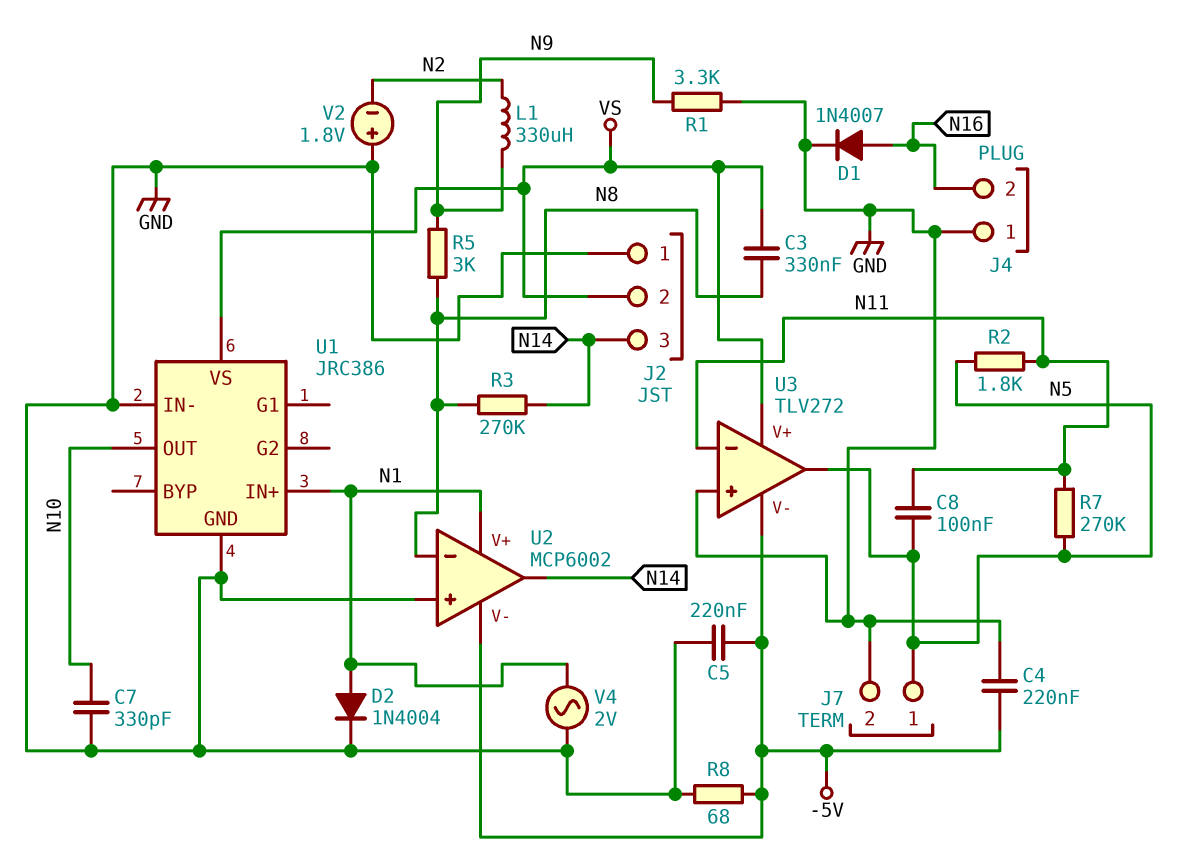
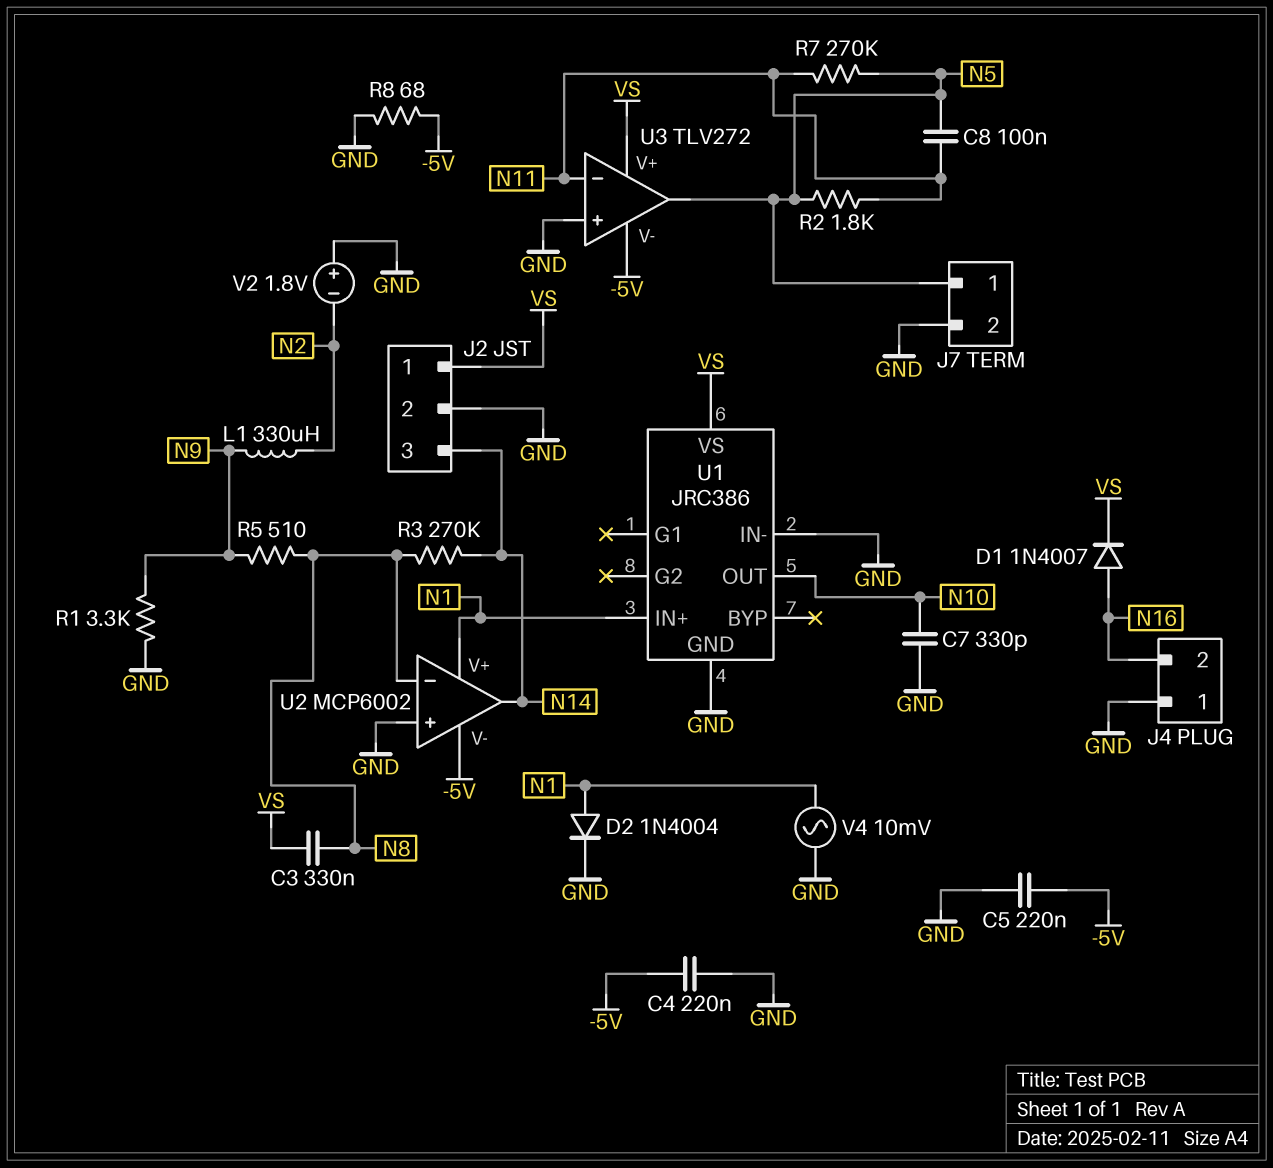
D1: diode 1N4007 (A N16, K GND) -> diode 1N4007 (A N16, K VS)
J2 pin 1: GND -> VS
J2 pin 2: VS -> GND
R5: 3k (N8, N9) -> 510 (N8, N9)
V4: AC 2V (GND, N1) -> AC 10mV (GND, N1)

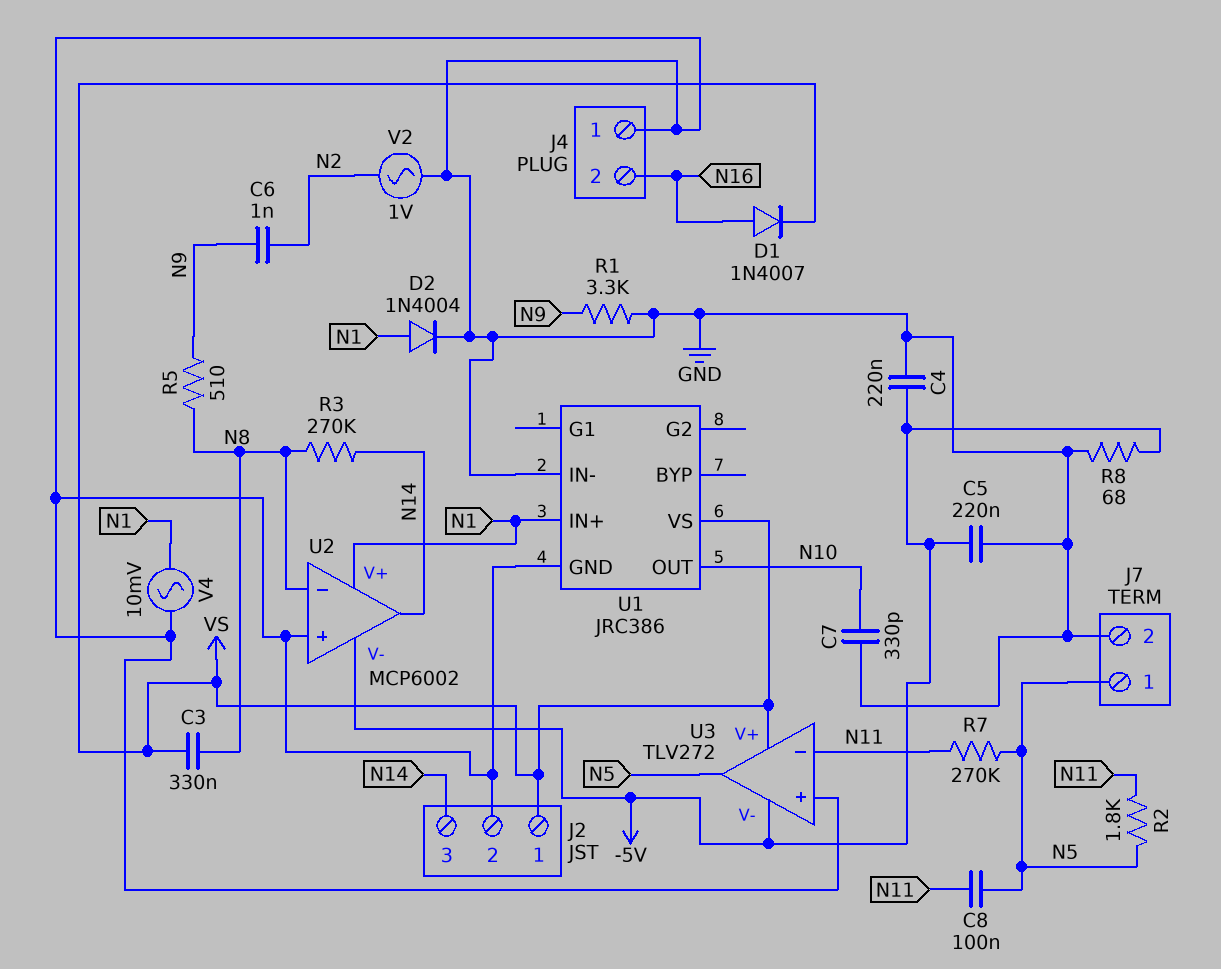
C6: none -> 1nF (N2, N9)
L1: 330uH (N2, N9) -> none
V2: 1.8V (plus GND, minus N2) -> AC 1V (GND, N2)

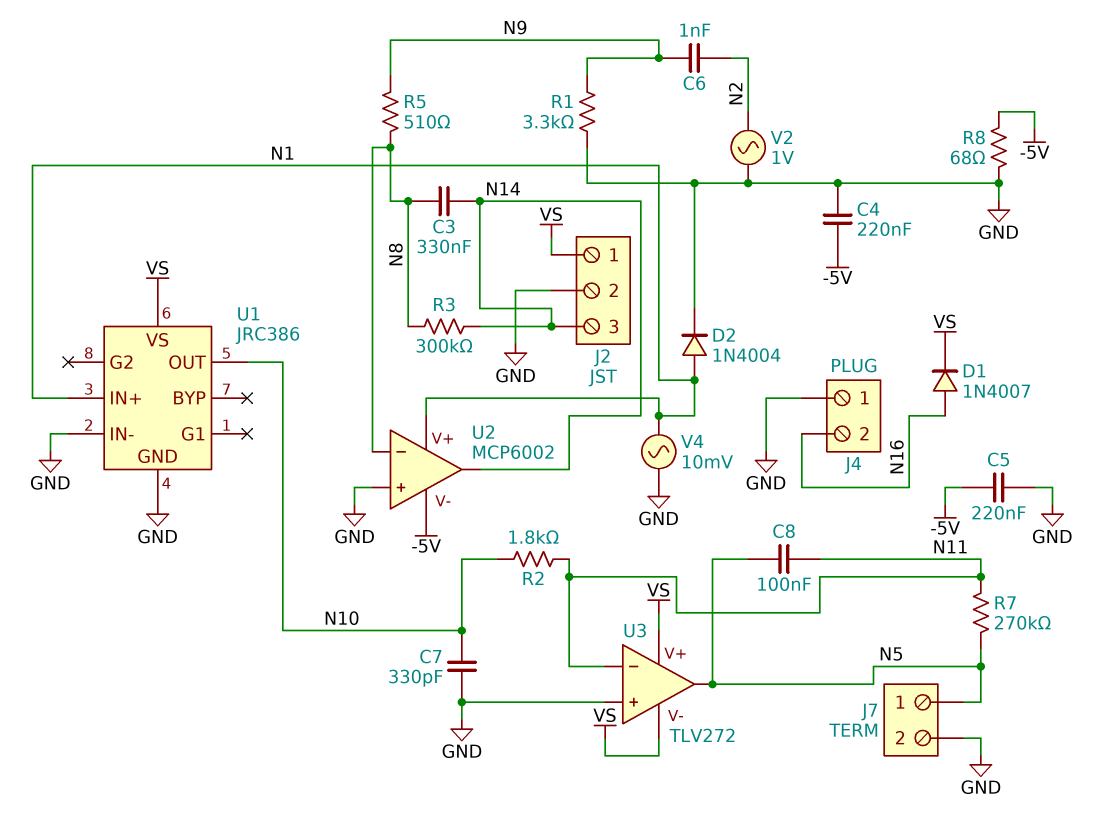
C3: 330nF (N8, VS) -> 330nF (N8, N14)
R2: 1.8k (N5, N11) -> 1.8k (N10, N11)
R3: 270k (N8, N14) -> 300k (N8, N14)
U3 pin V-: -5V -> VS

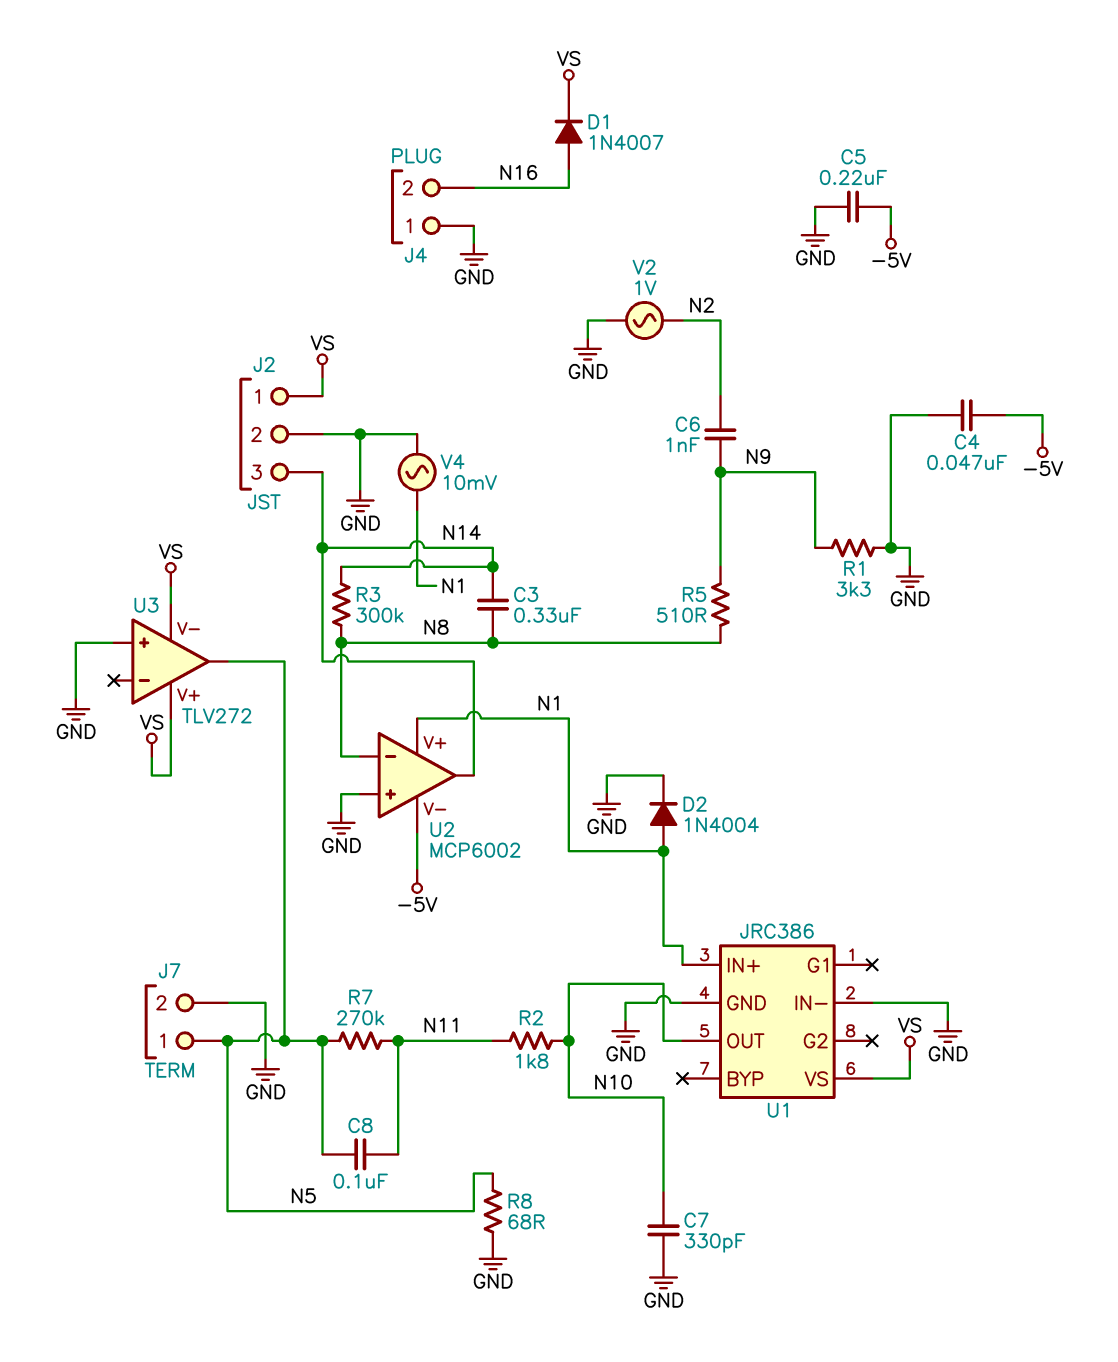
C4: 220nF (-5V, GND) -> 47nF (-5V, GND)
R8: 68 (-5V, GND) -> 68 (GND, N5)
U3 pin in-: N11 -> none

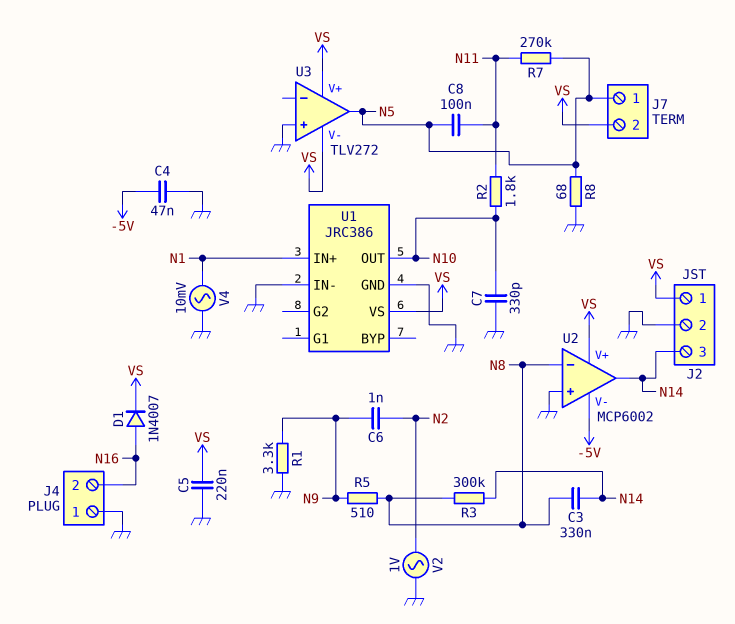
C5: 220nF (-5V, GND) -> 220nF (GND, VS)
D2: diode 1N4004 (A N1, K GND) -> none
J7 pin 2: GND -> VS
U2 pin V+: N1 -> VS

